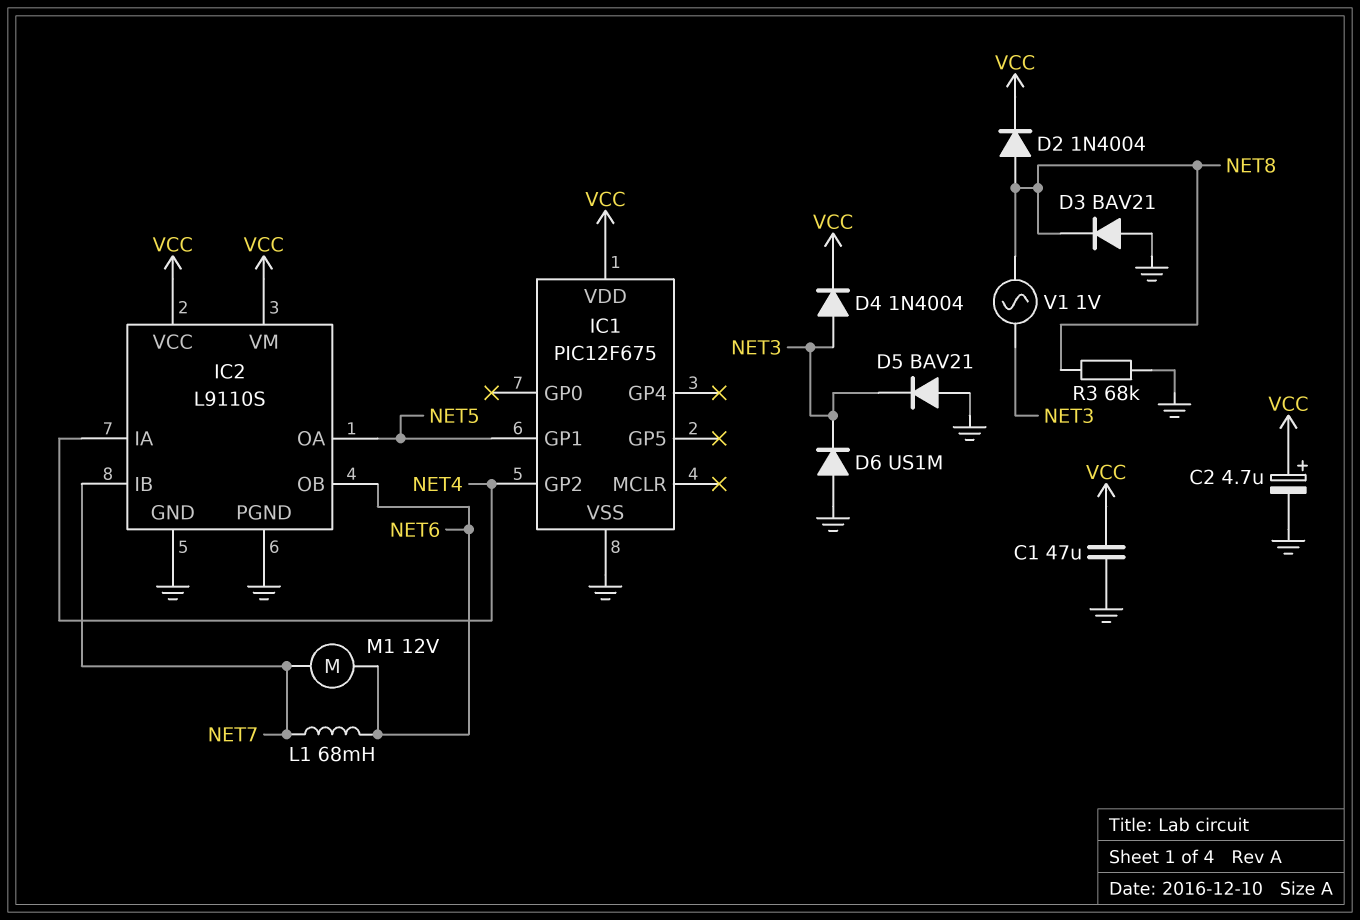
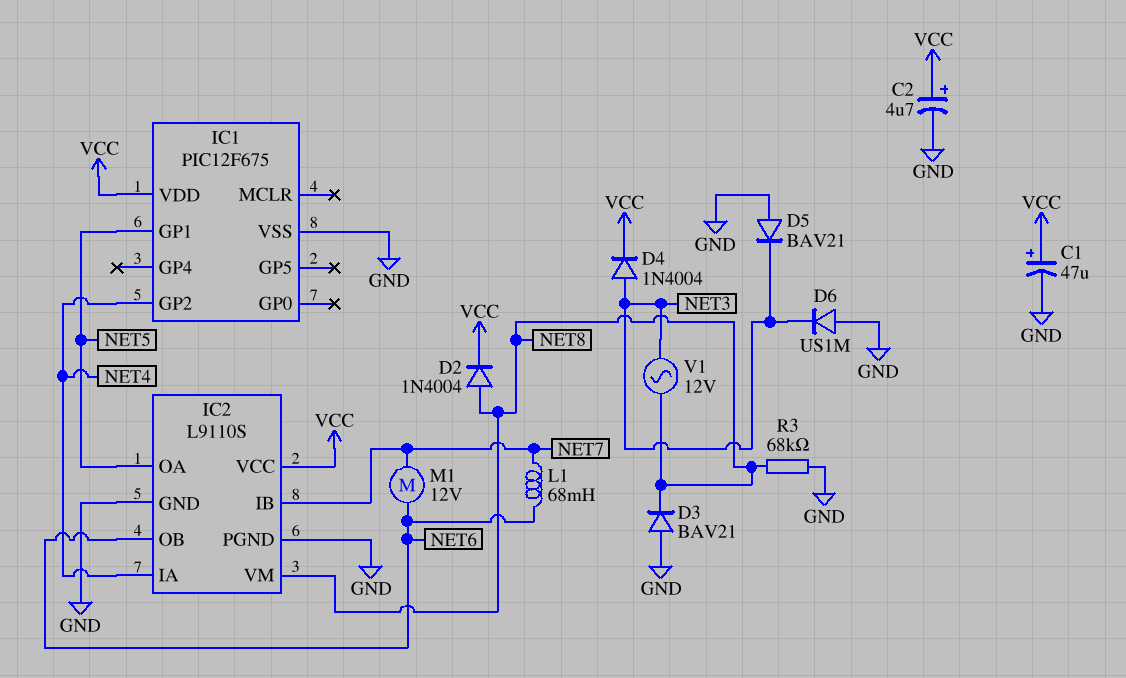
C1: 47uF (GND, VCC) -> 47uF (plus VCC, minus GND)
IC2 pin VM: VCC -> NET8
V1: AC 1V (NET3, NET8) -> AC 12V (NET3, NET8)

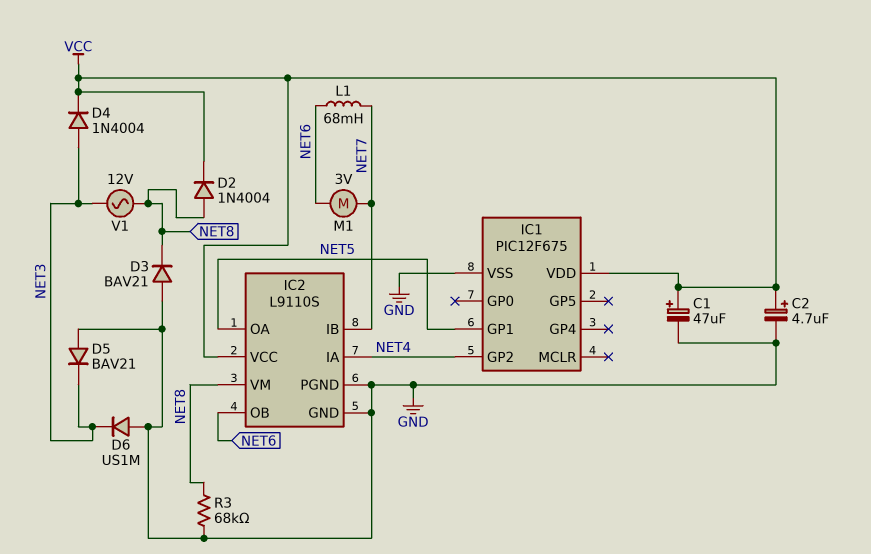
M1: motor 12V (NET6, NET7) -> motor 3V (NET6, NET7)

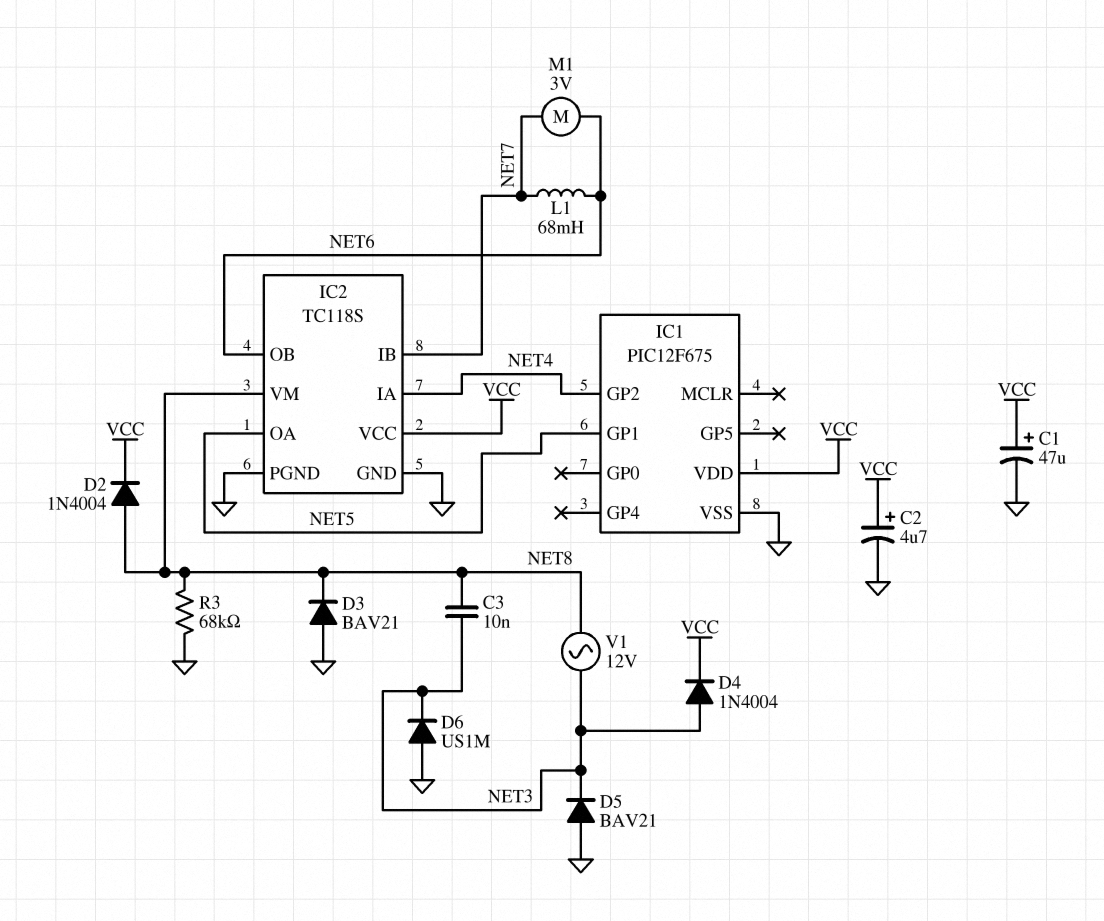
C3: none -> 10nF (NET3, NET8)
IC2: L9110S -> TC118S

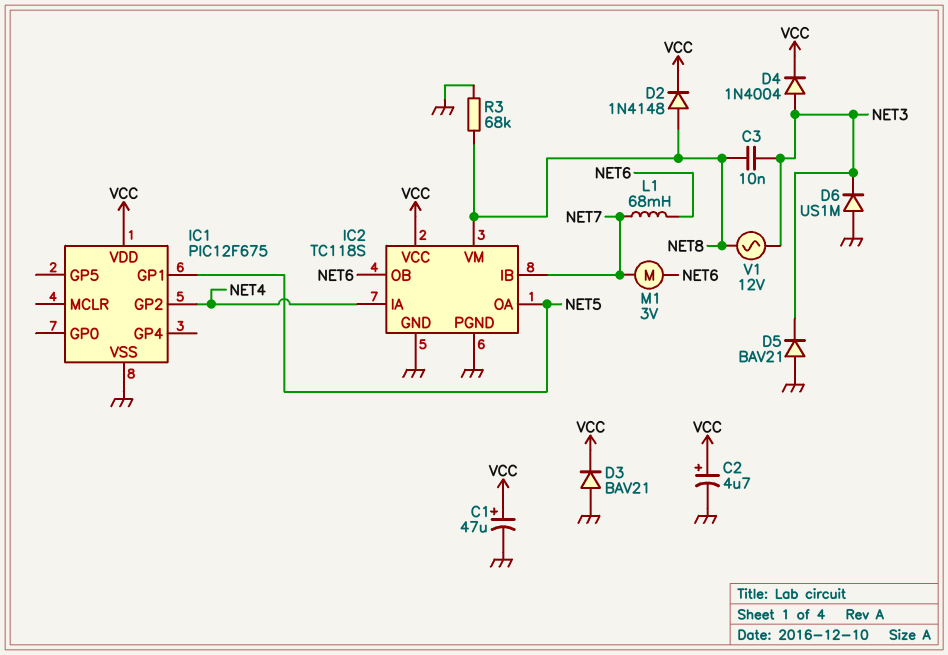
D2: diode 1N4004 (A NET8, K VCC) -> diode 1N4148 (A NET8, K VCC)
D3: diode BAV21 (A GND, K NET8) -> diode BAV21 (A GND, K VCC)

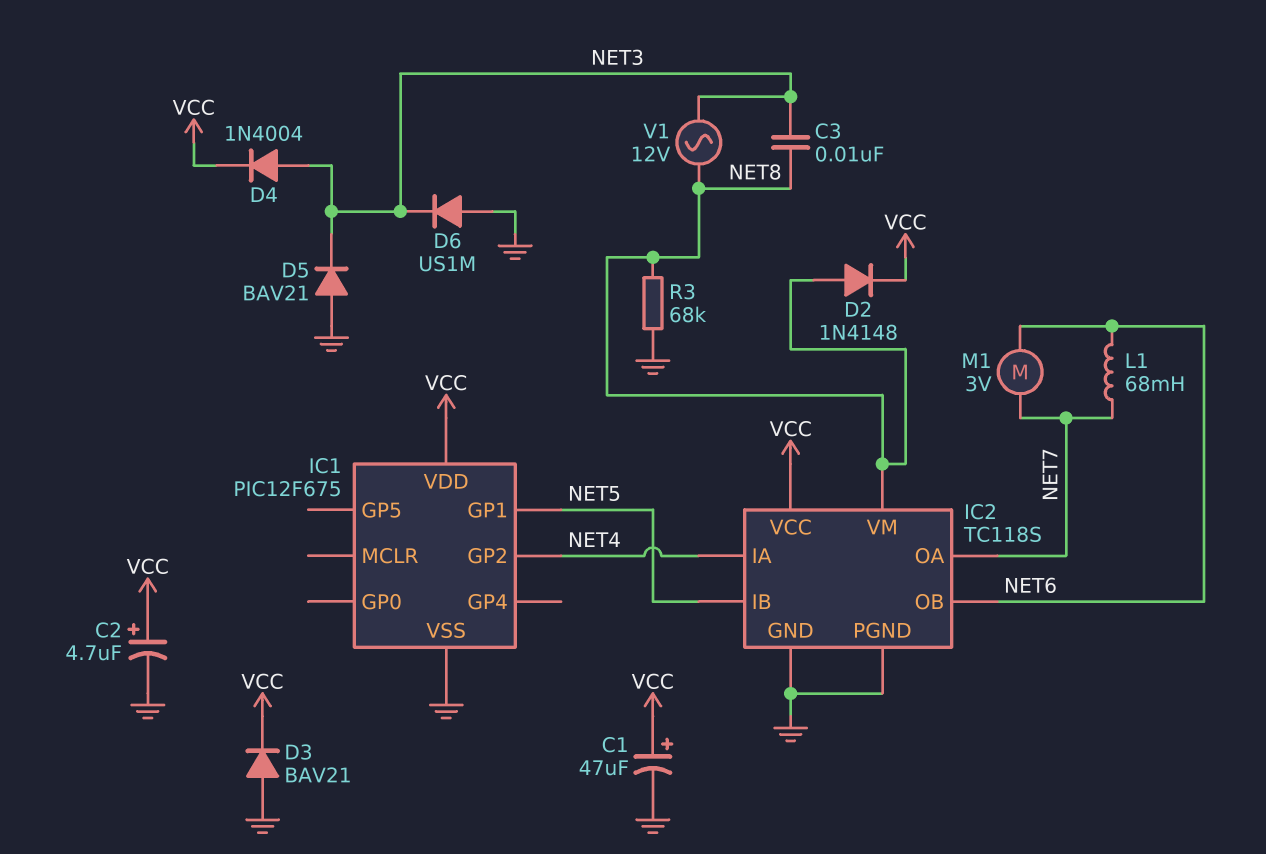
IC2 pin IB: NET7 -> NET5
IC2 pin OA: NET5 -> NET7

